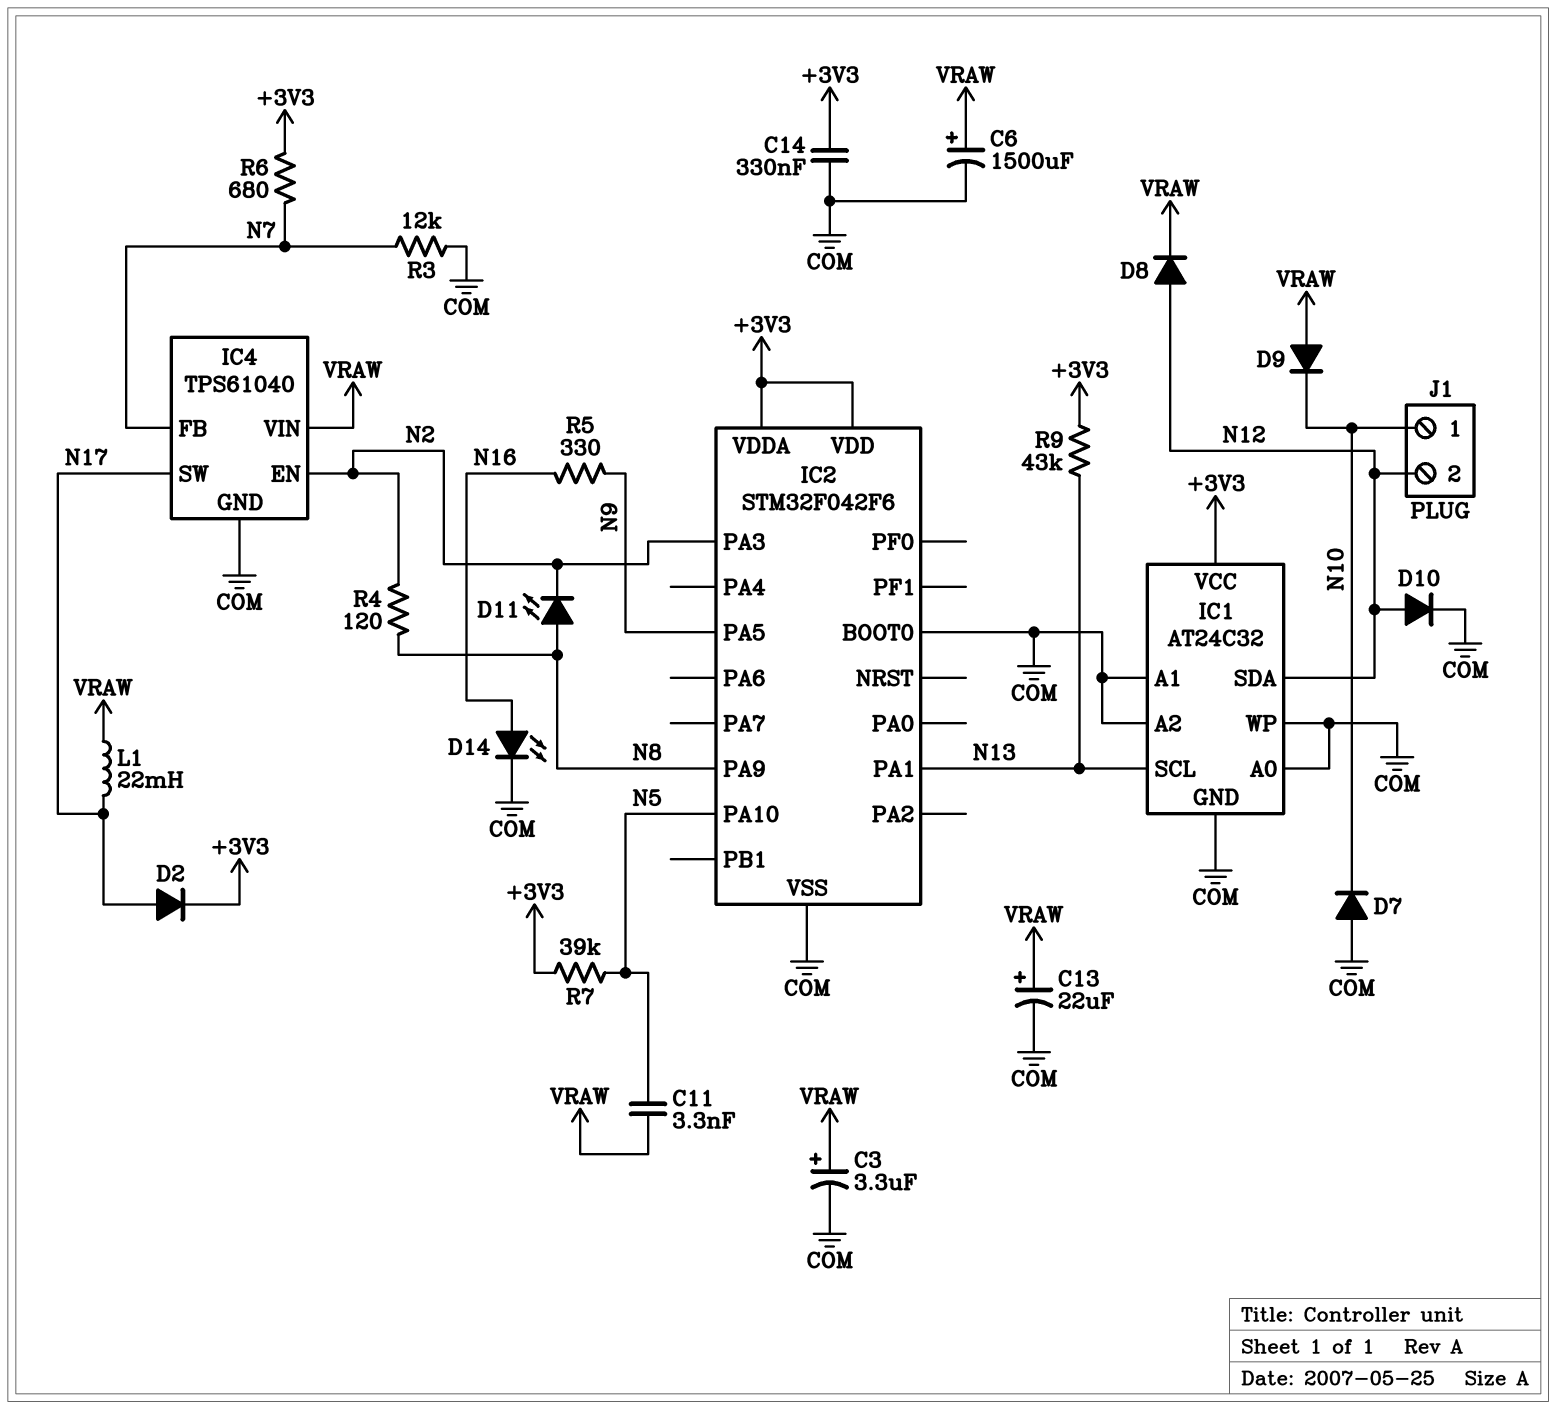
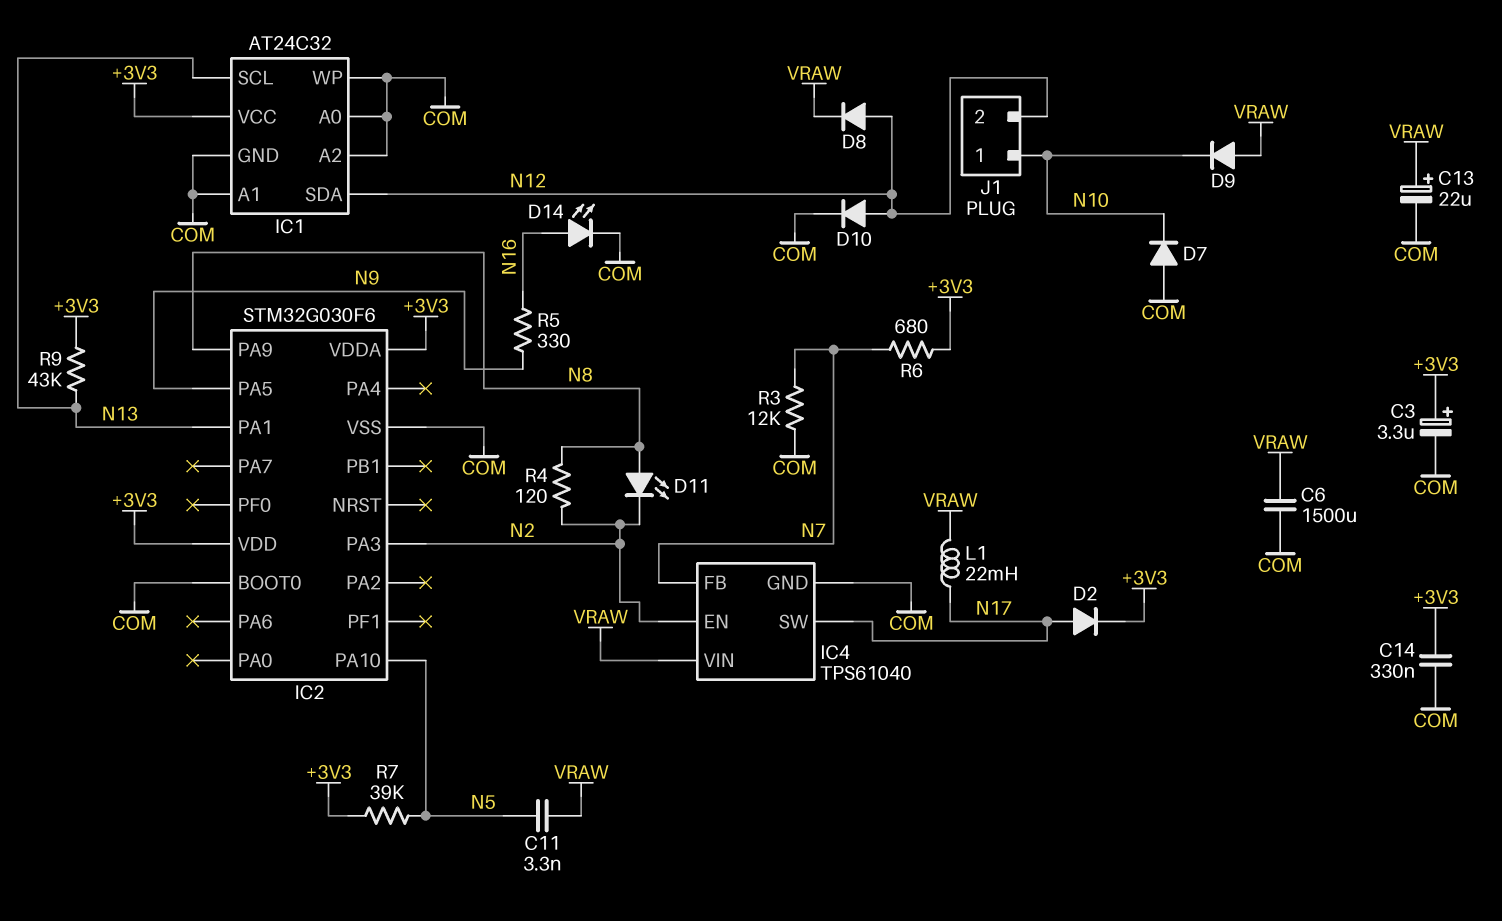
C3: 3.3uF (plus VRAW, minus COM) -> 3.3uF (plus +3V3, minus COM)
C6: 1500uF (plus VRAW, minus COM) -> 1500uF (COM, VRAW)
IC2: STM32F042F6 -> STM32G030F6

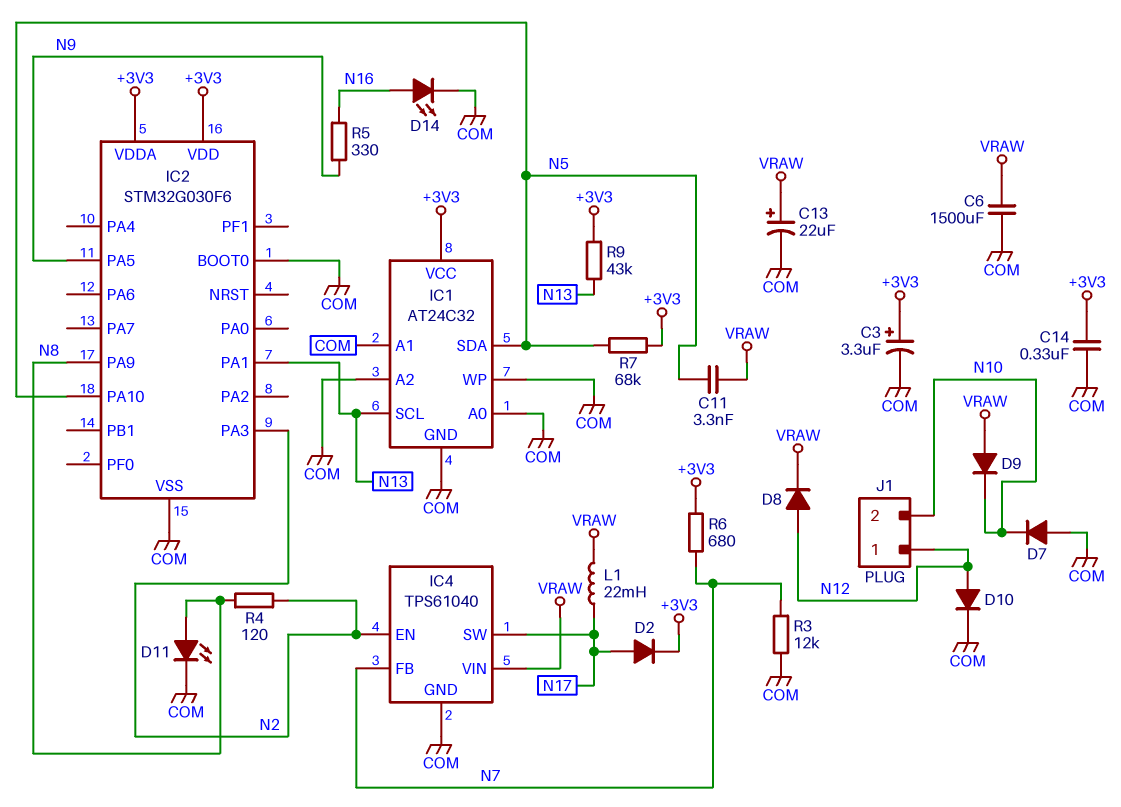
D11: LED (A N8, K N2) -> LED (A N8, K COM)
IC1 pin SDA: N12 -> N5
J1 pin 1: N10 -> N12
J1 pin 2: N12 -> N10
R7: 39k (+3V3, N5) -> 68k (+3V3, N5)

